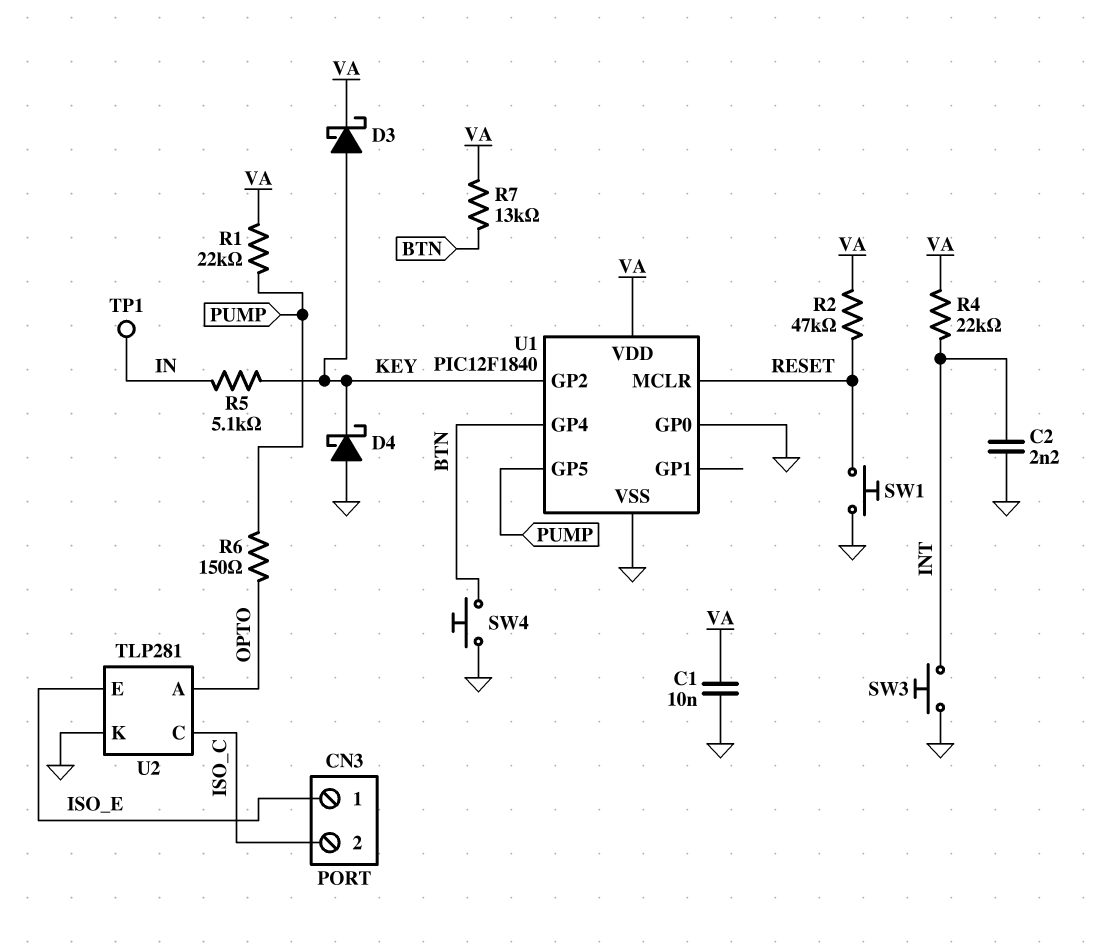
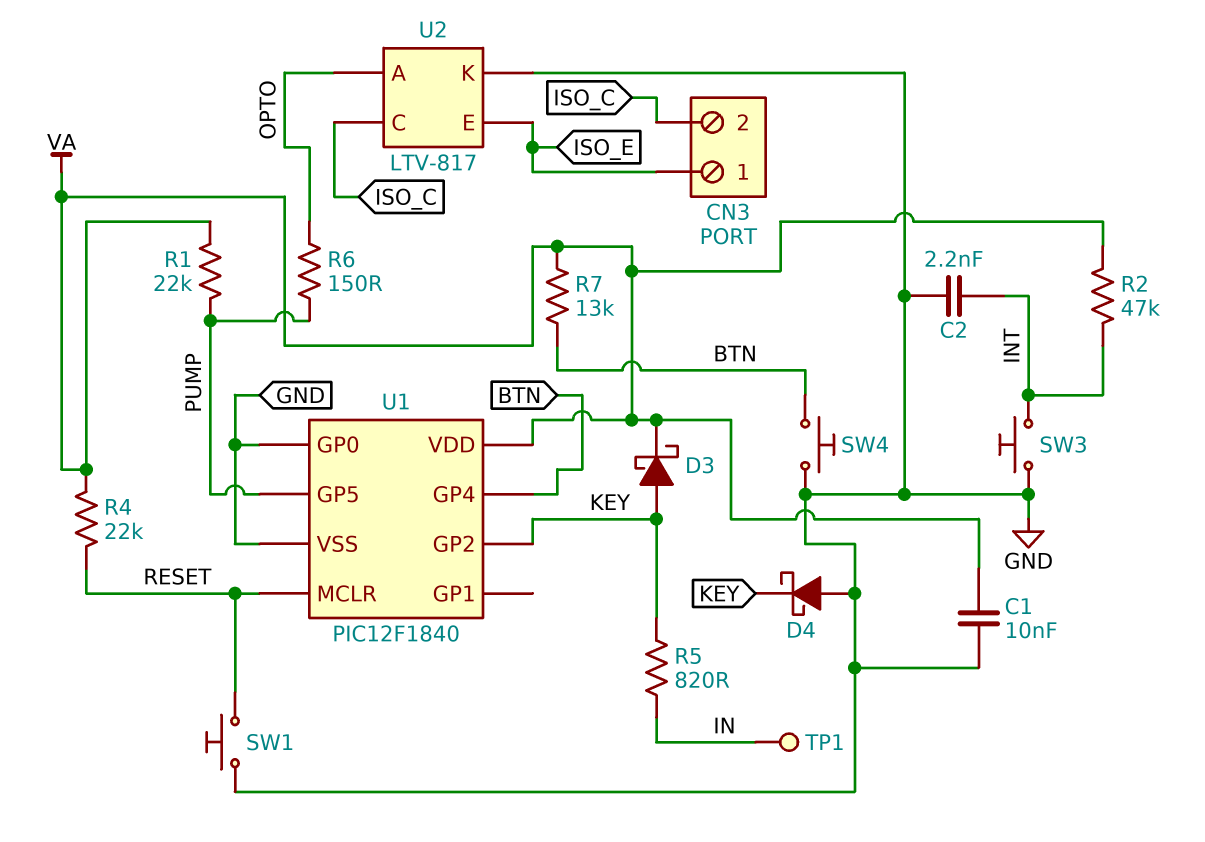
R2: 47k (RESET, VA) -> 47k (INT, VA)
R4: 22k (INT, VA) -> 22k (RESET, VA)
R5: 5.1k (IN, KEY) -> 820 (IN, KEY)
U2: TLP281 -> LTV-817

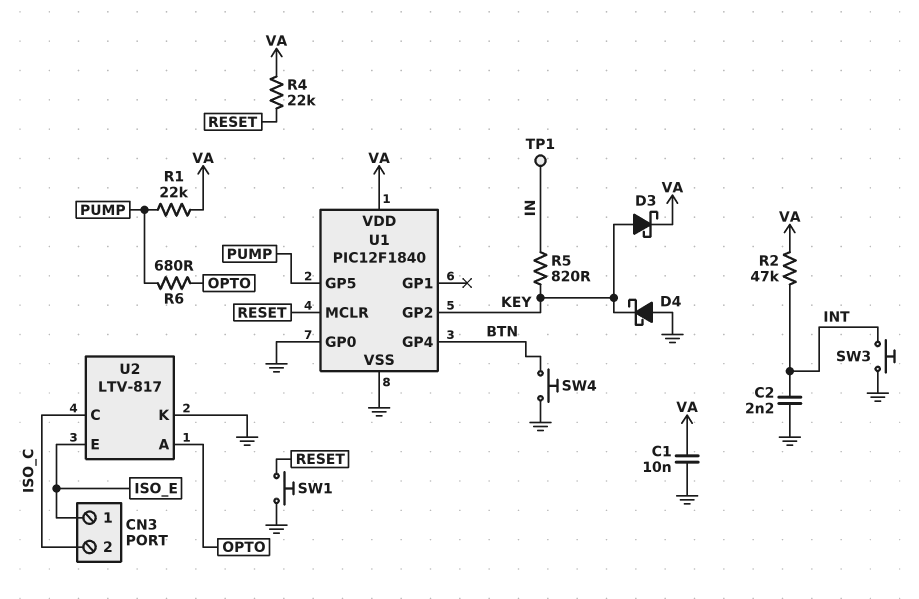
R6: 150 (OPTO, PUMP) -> 680 (OPTO, PUMP)
R7: 13k (BTN, VA) -> none

